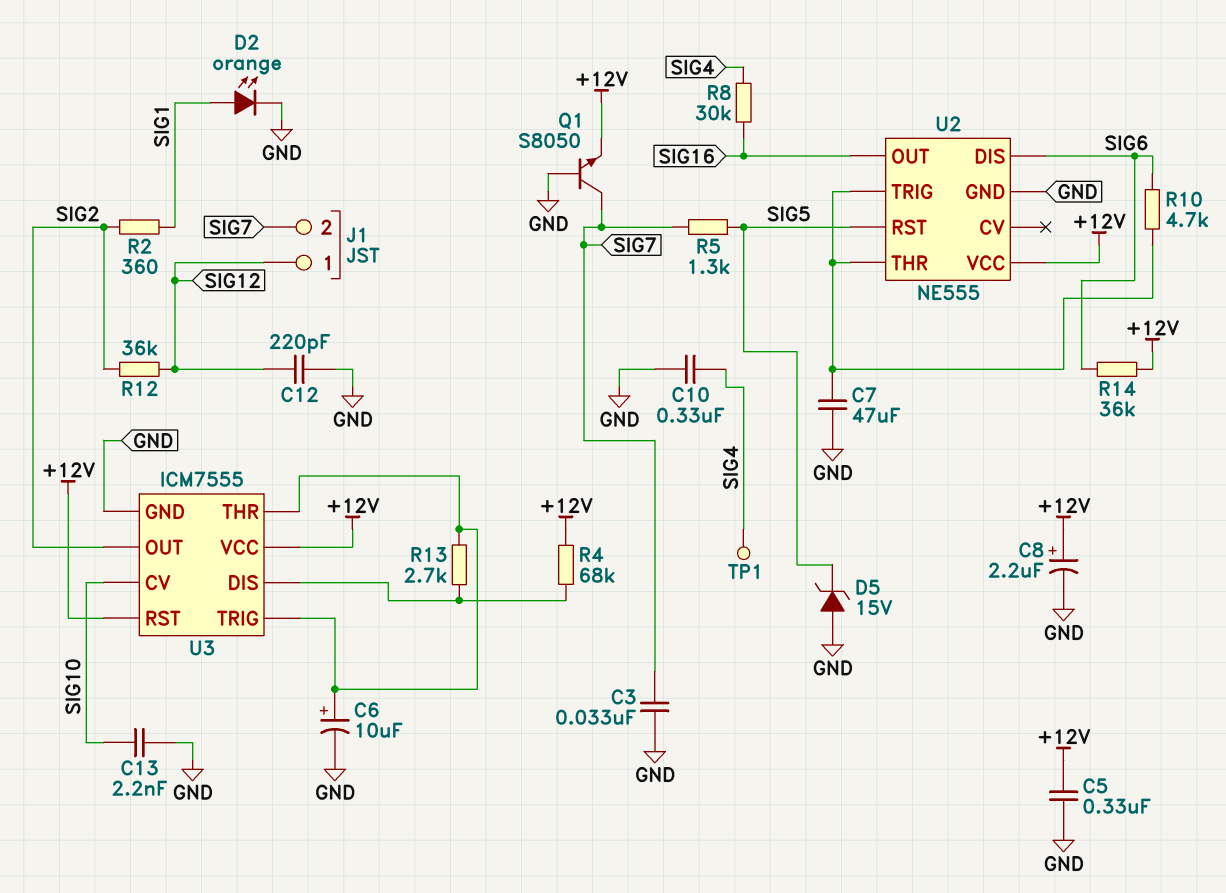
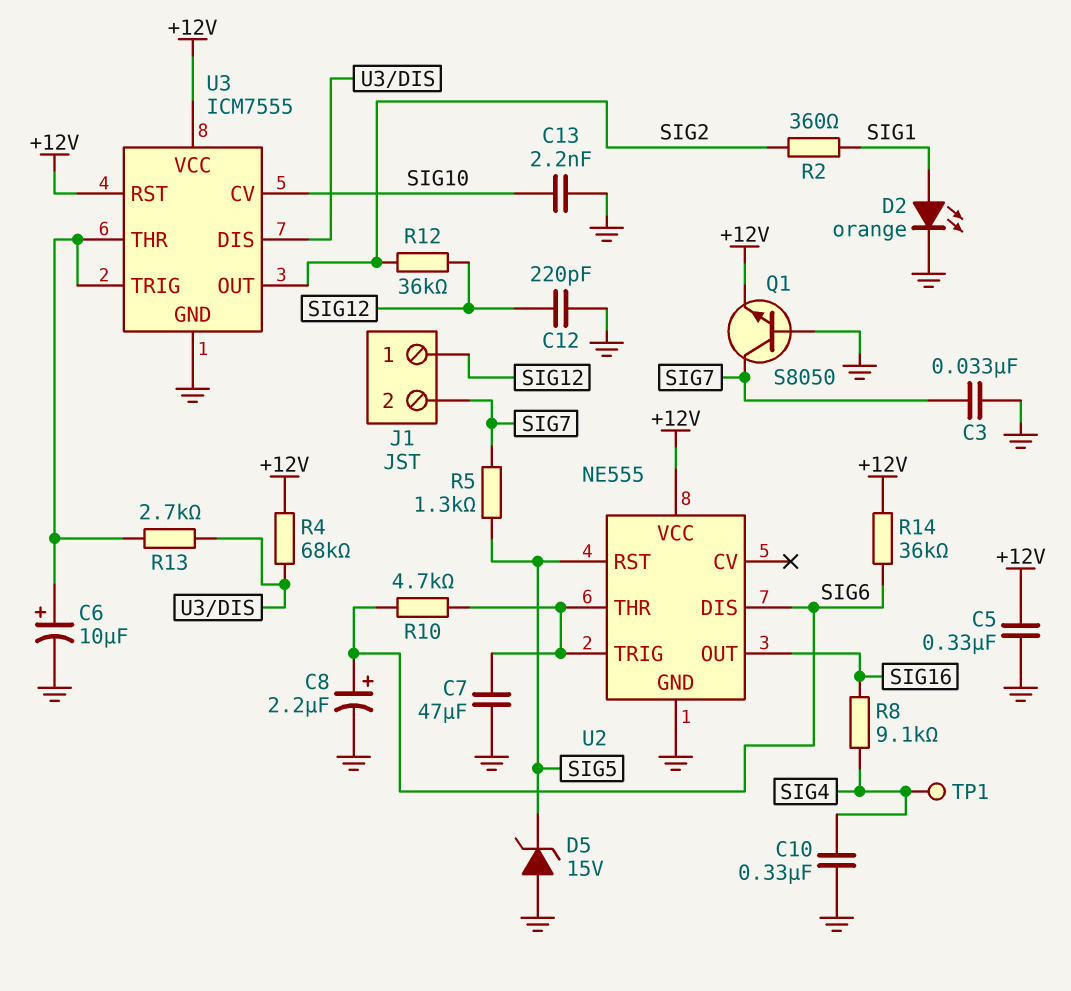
C8: 2.2uF (plus +12V, minus GND) -> 2.2uF (plus SIG6, minus GND)
R8: 30k (SIG4, SIG16) -> 9.1k (SIG4, SIG16)

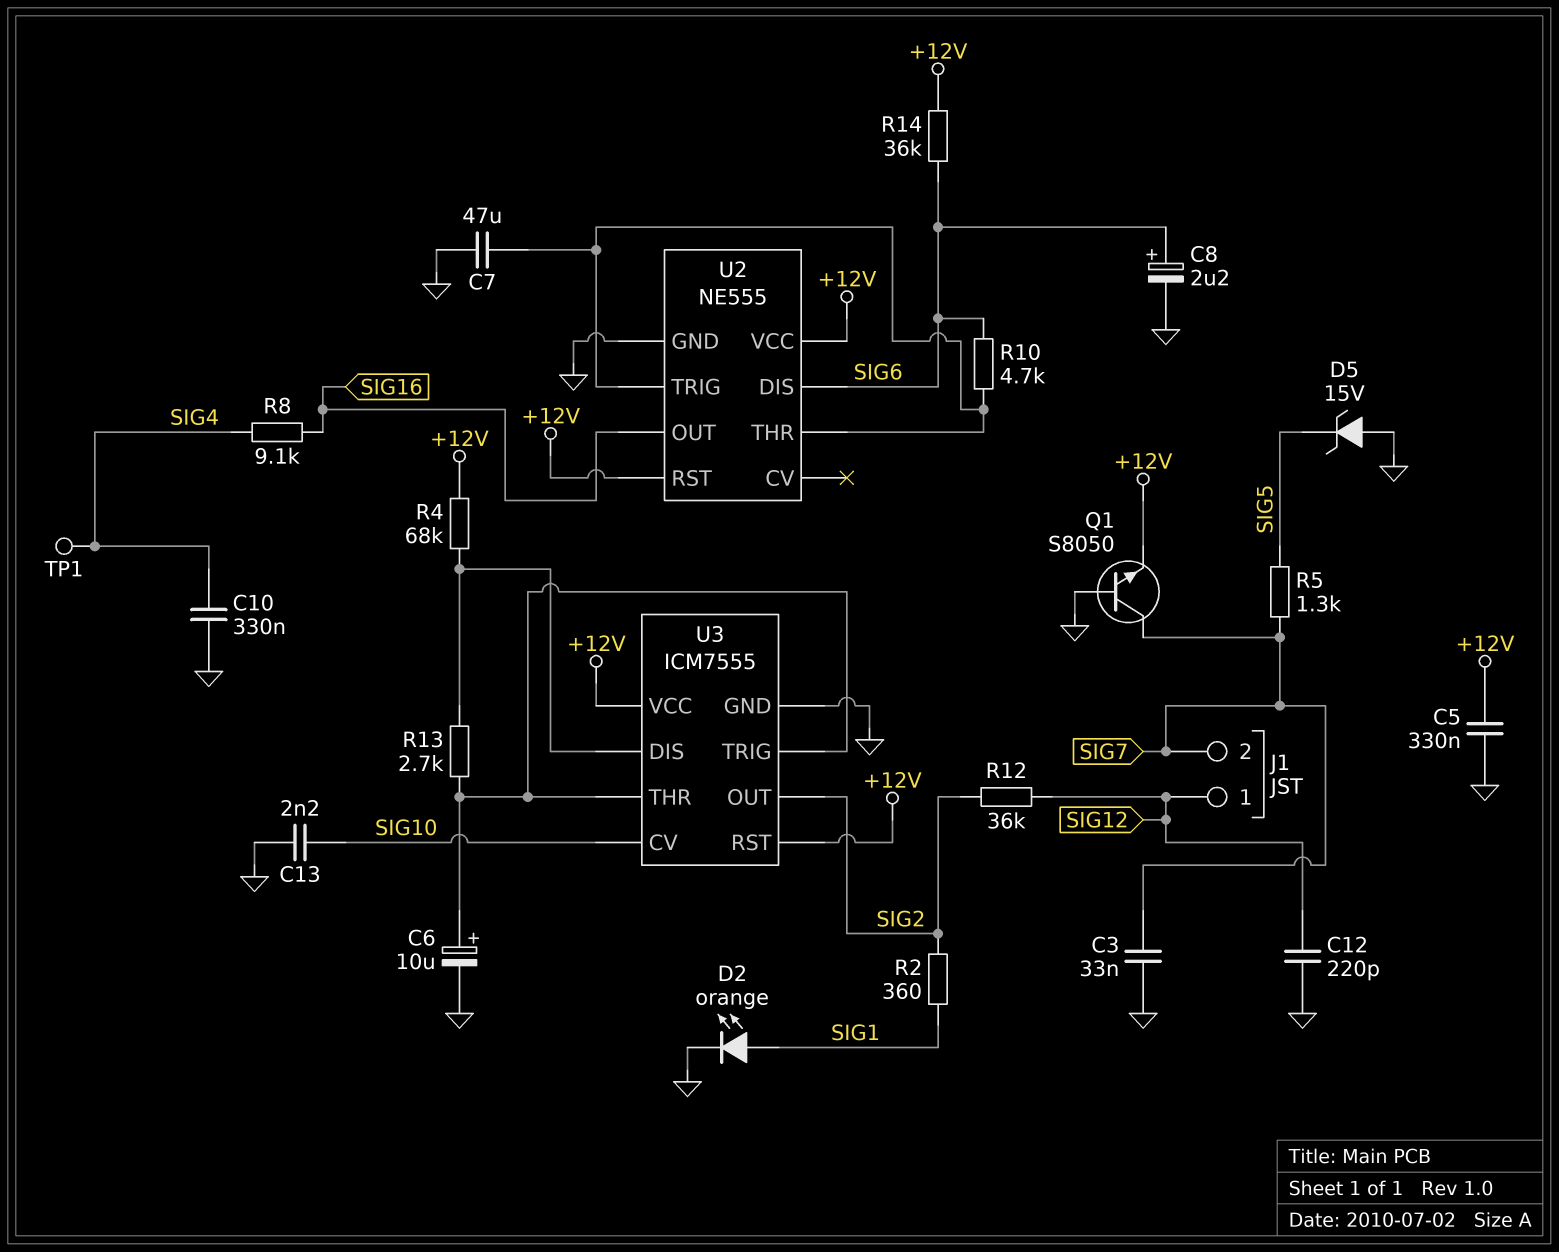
U2 pin RST: SIG5 -> +12V

